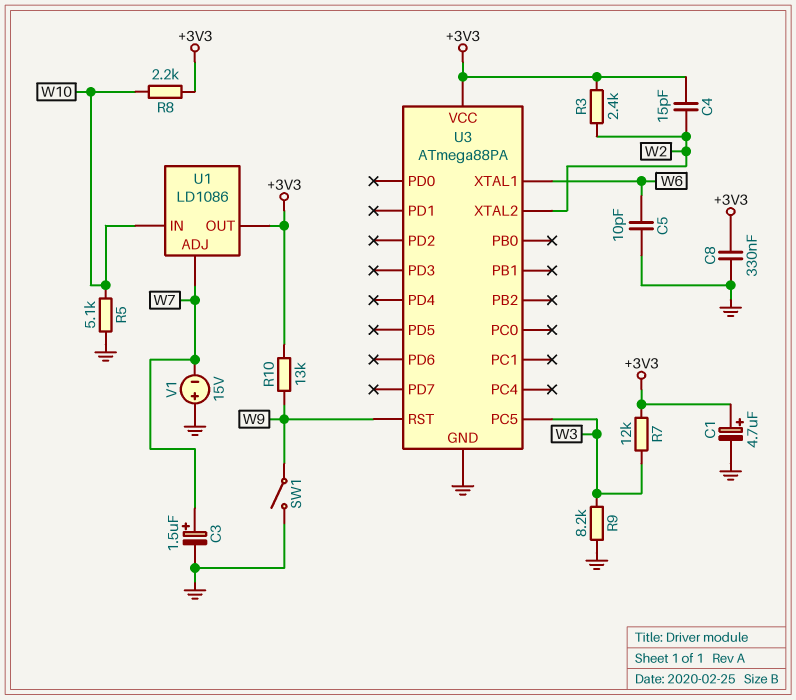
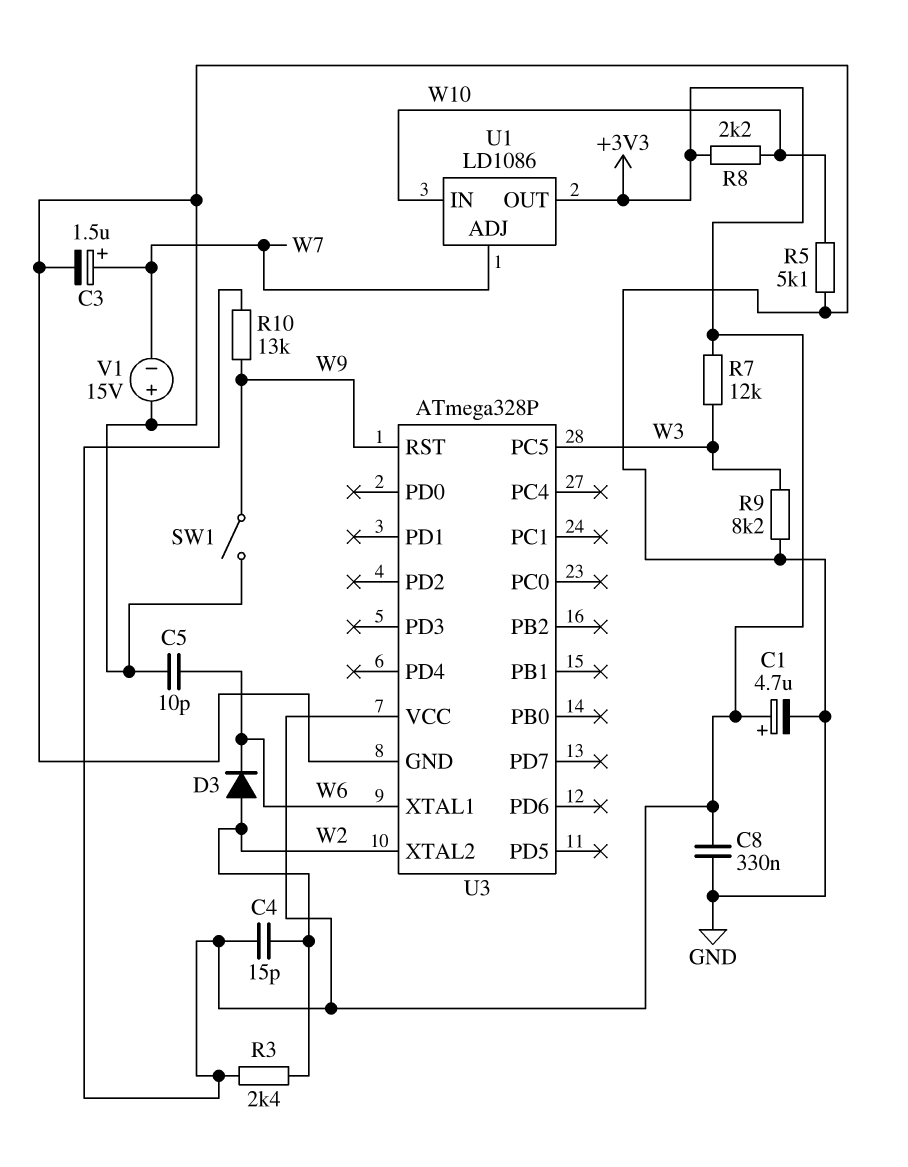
D3: none -> diode (A W2, K W6)
U3: ATmega88PA -> ATmega328P

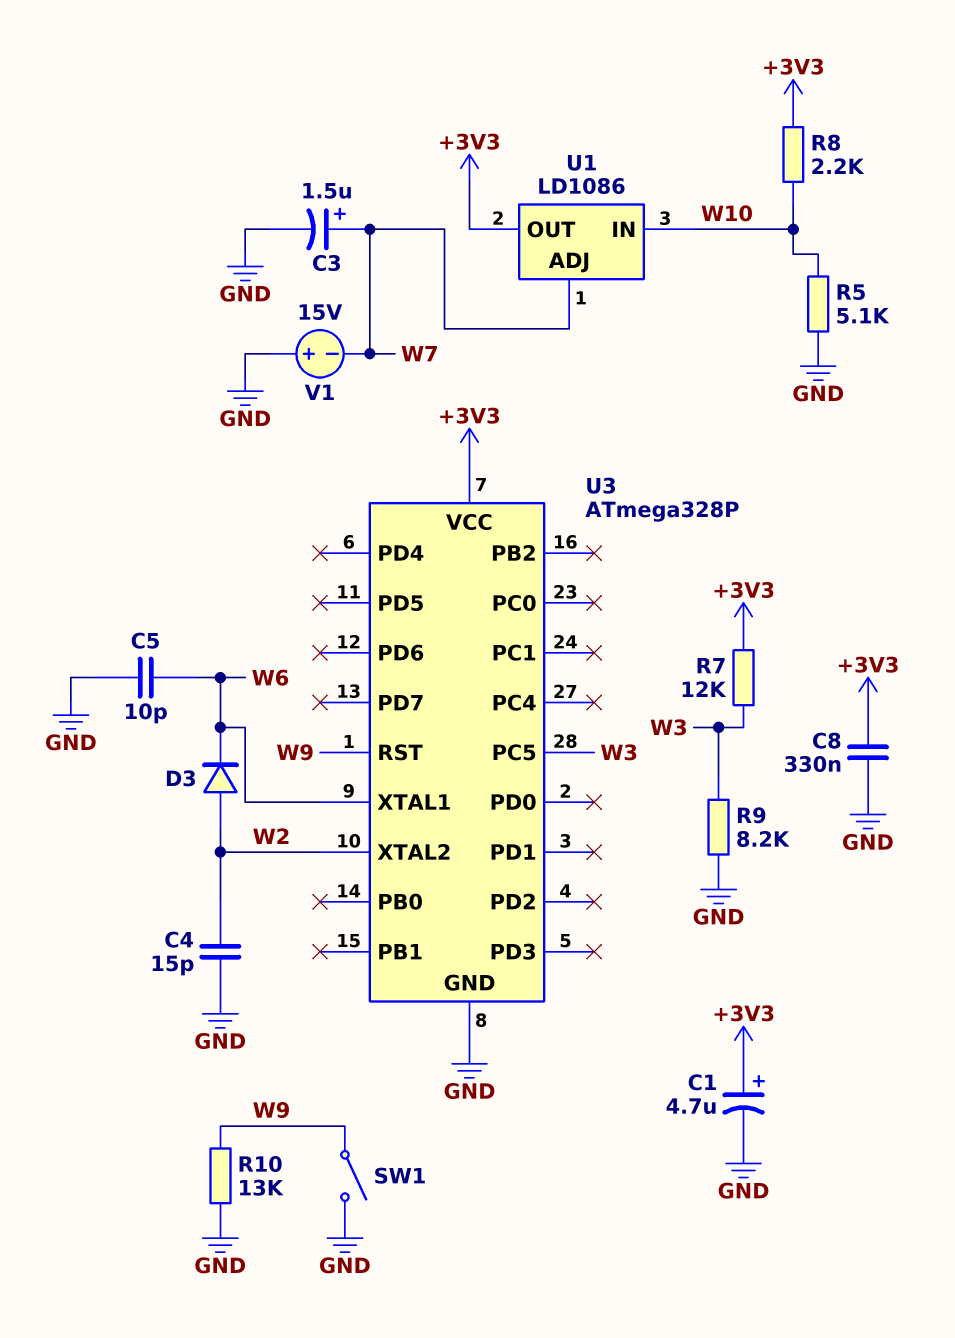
C4: 15pF (+3V3, W2) -> 15pF (GND, W2)
R3: 2.4k (+3V3, W2) -> none
R10: 13k (+3V3, W9) -> 13k (GND, W9)

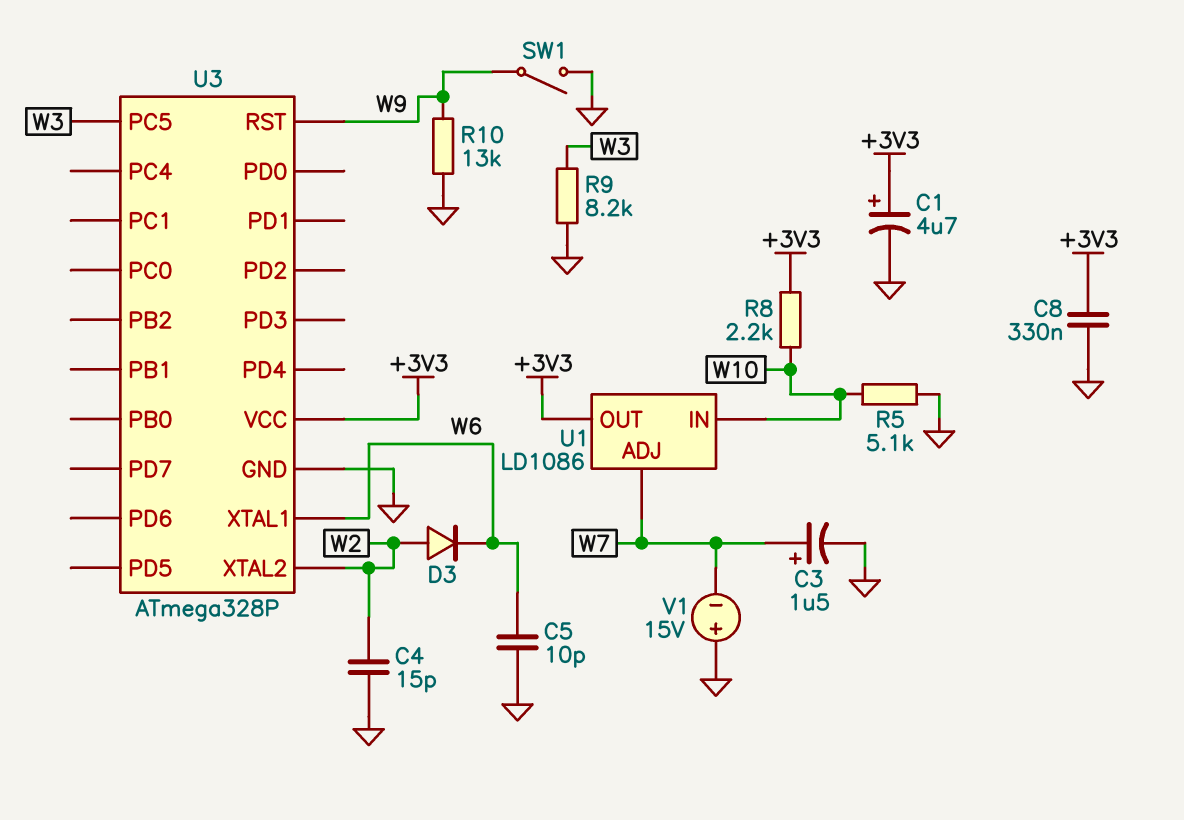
R7: 12k (+3V3, W3) -> none

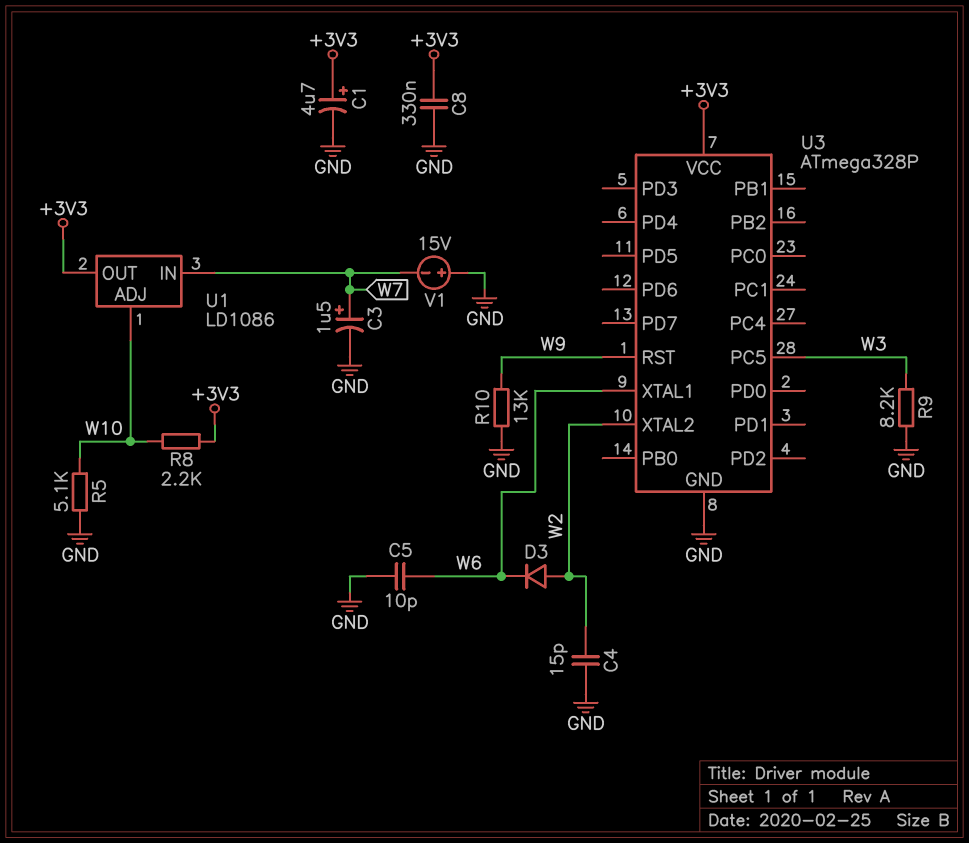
SW1: switch (GND, W9) -> none
U1 pin ADJ: W7 -> W10
U1 pin IN: W10 -> W7

